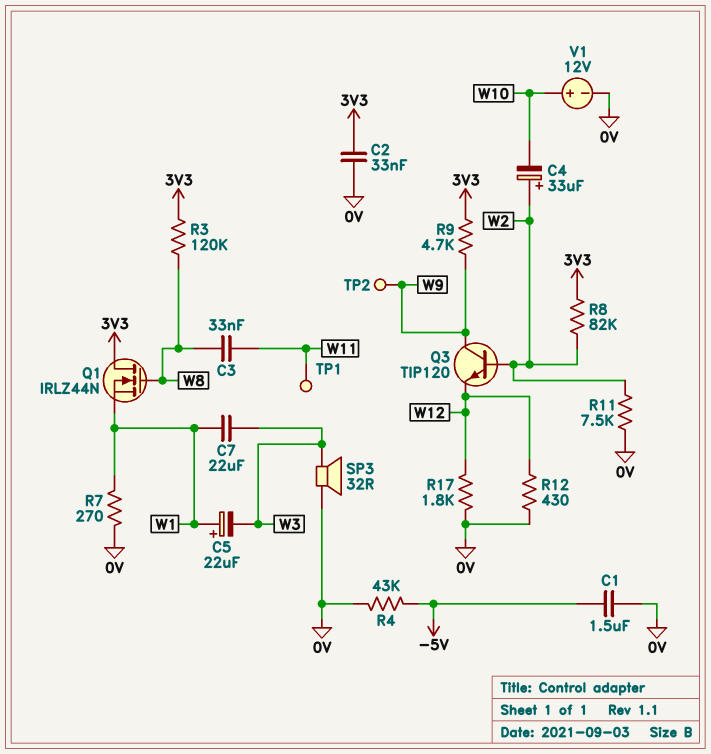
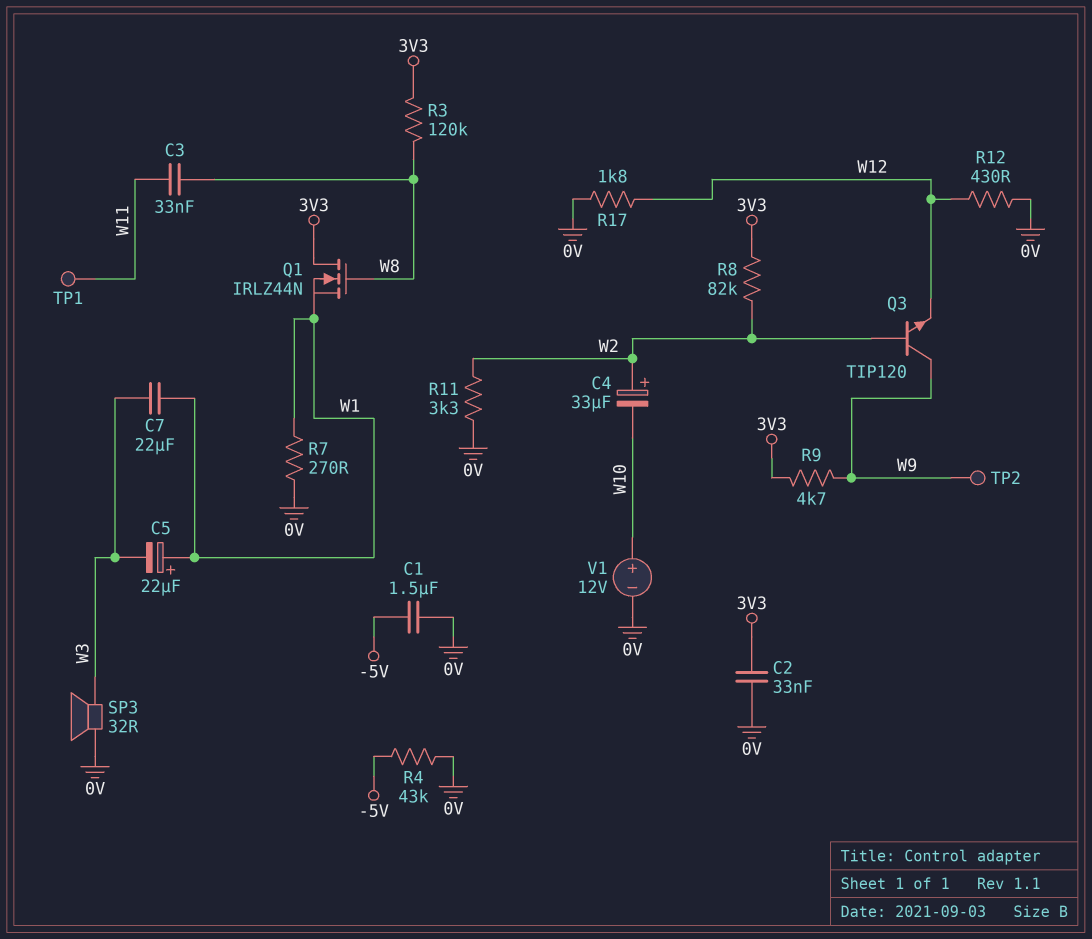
R11: 7.5k (0V, W2) -> 3.3k (0V, W2)

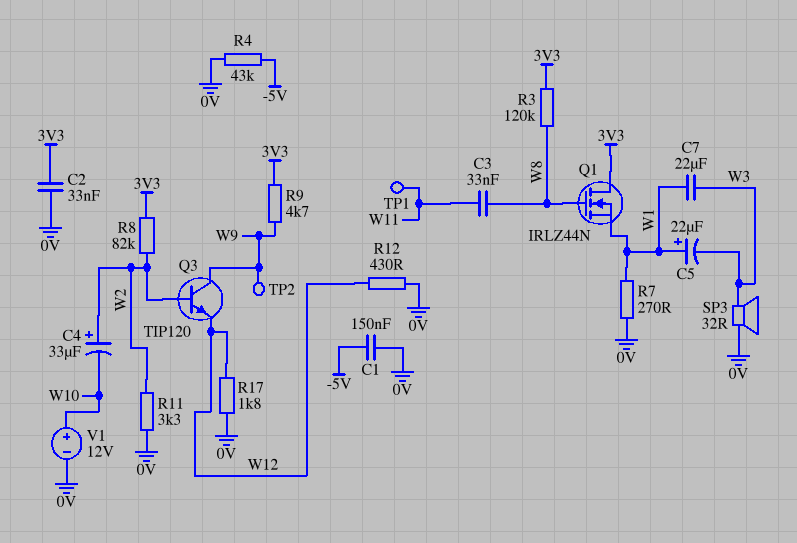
C1: 1.5uF (-5V, 0V) -> 150nF (-5V, 0V)

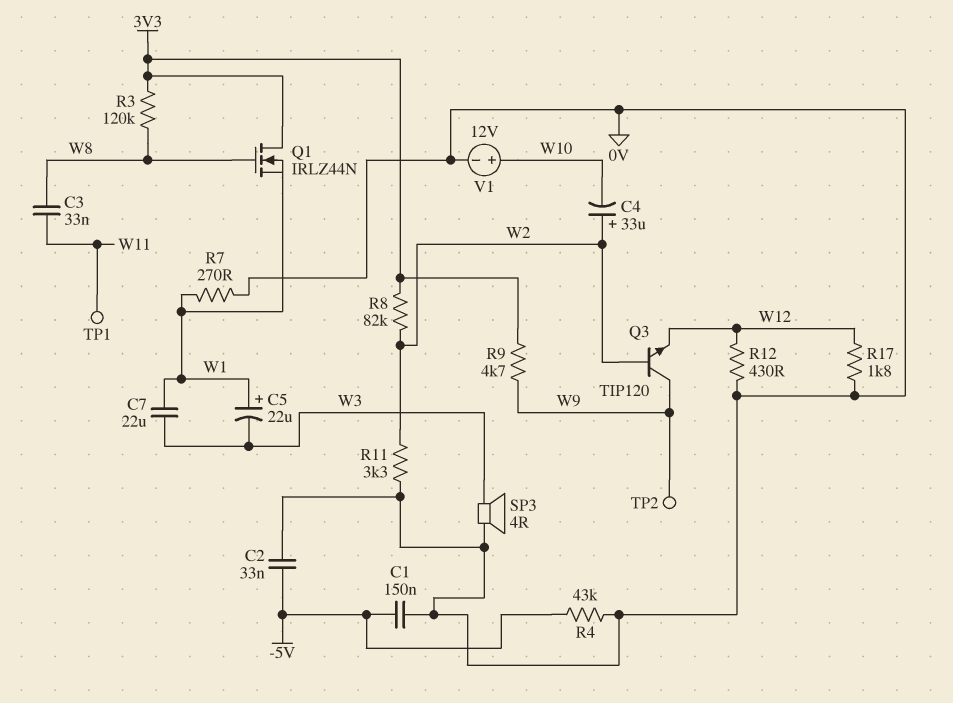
C2: 33nF (0V, 3V3) -> 33nF (-5V, 0V)
SP3: speaker 32R (0V, W3) -> speaker 4R (0V, W3)

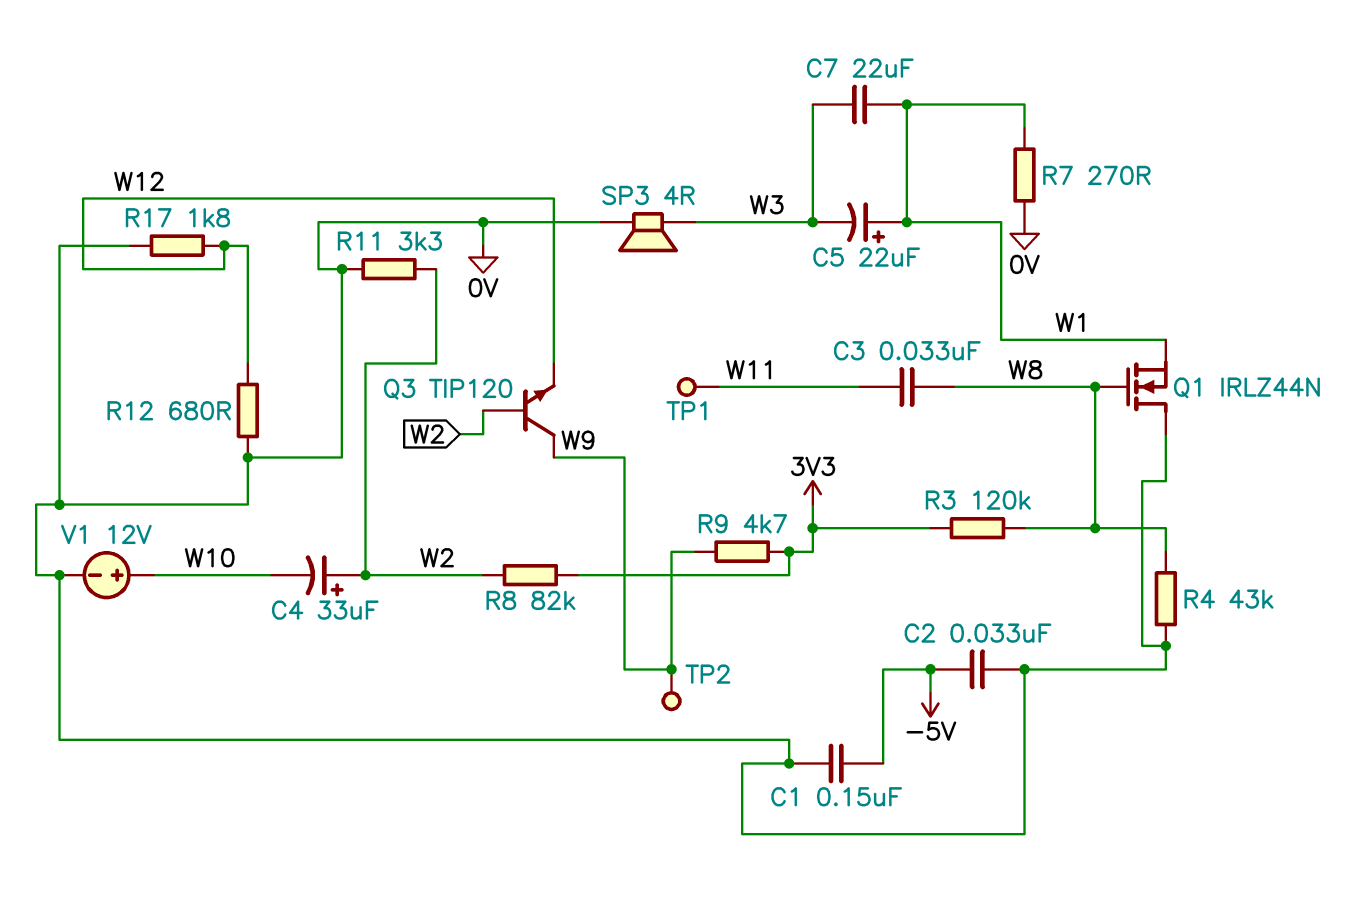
Q1: NMOS IRLZ44N (G W8, D 3V3, S W1) -> NMOS IRLZ44N (G W8, D 0V, S W1)
R4: 43k (-5V, 0V) -> 43k (0V, W8)
R12: 430 (0V, W12) -> 680 (0V, W12)

